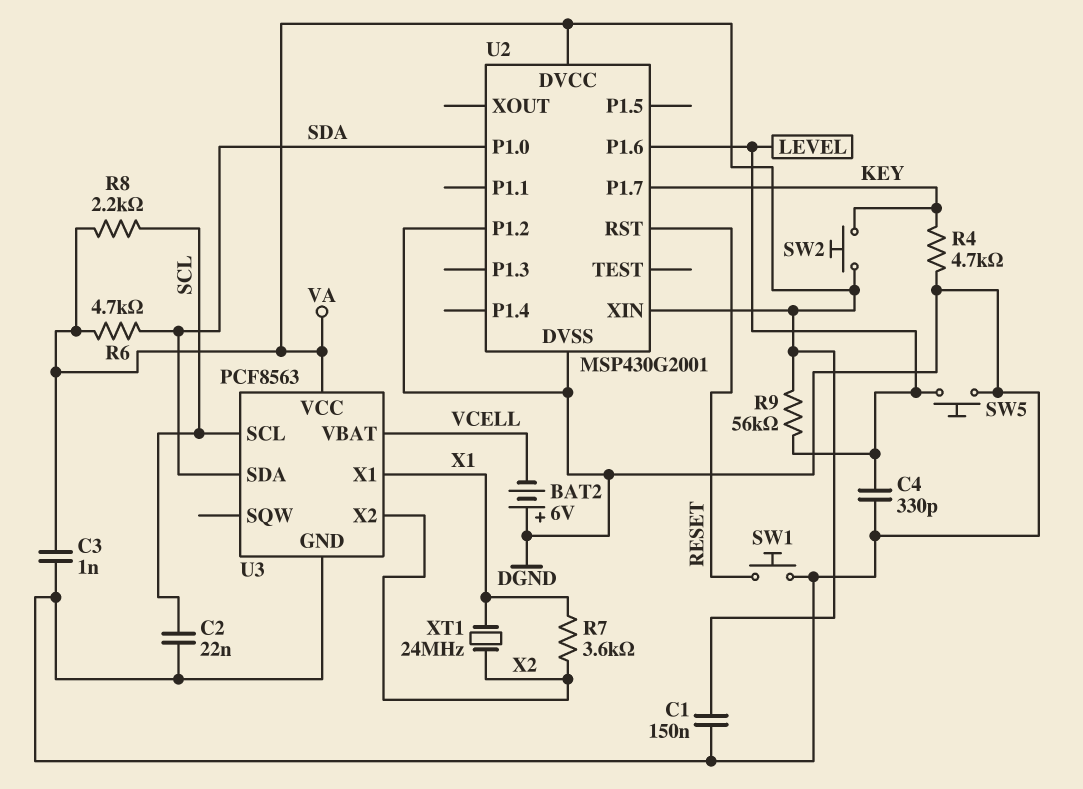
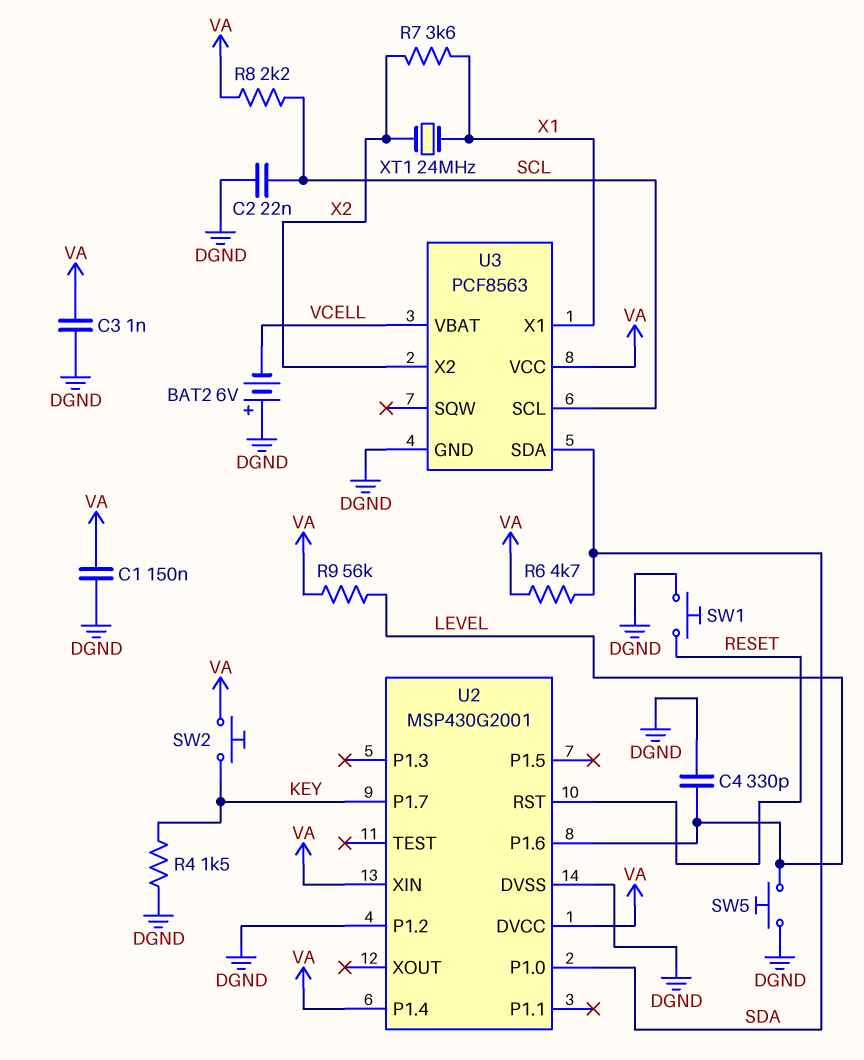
R4: 4.7k (DGND, KEY) -> 1.5k (DGND, KEY)
U2 pin P1.4: none -> VA

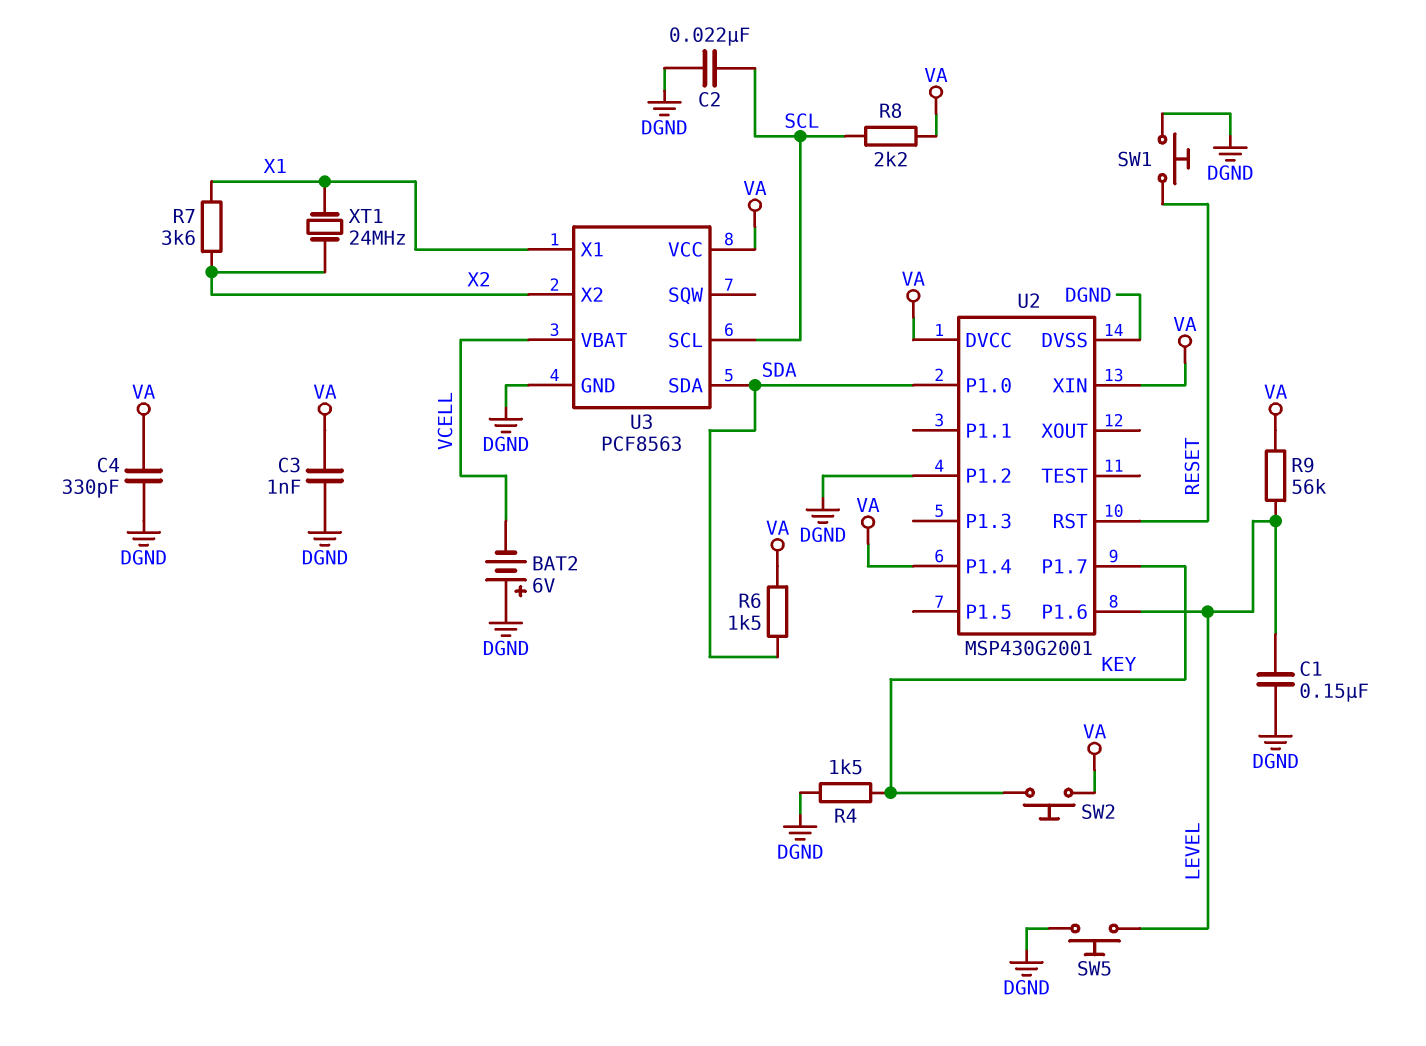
C1: 150nF (DGND, VA) -> 150nF (DGND, LEVEL)
C4: 330pF (DGND, LEVEL) -> 330pF (DGND, VA)
R6: 4.7k (SDA, VA) -> 1.5k (SDA, VA)

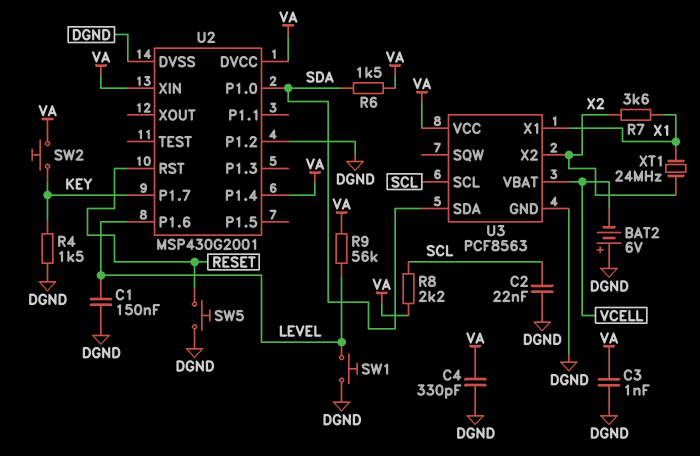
SW1: button (DGND, RESET) -> button (DGND, LEVEL)
SW5: button (DGND, LEVEL) -> button (DGND, RESET)

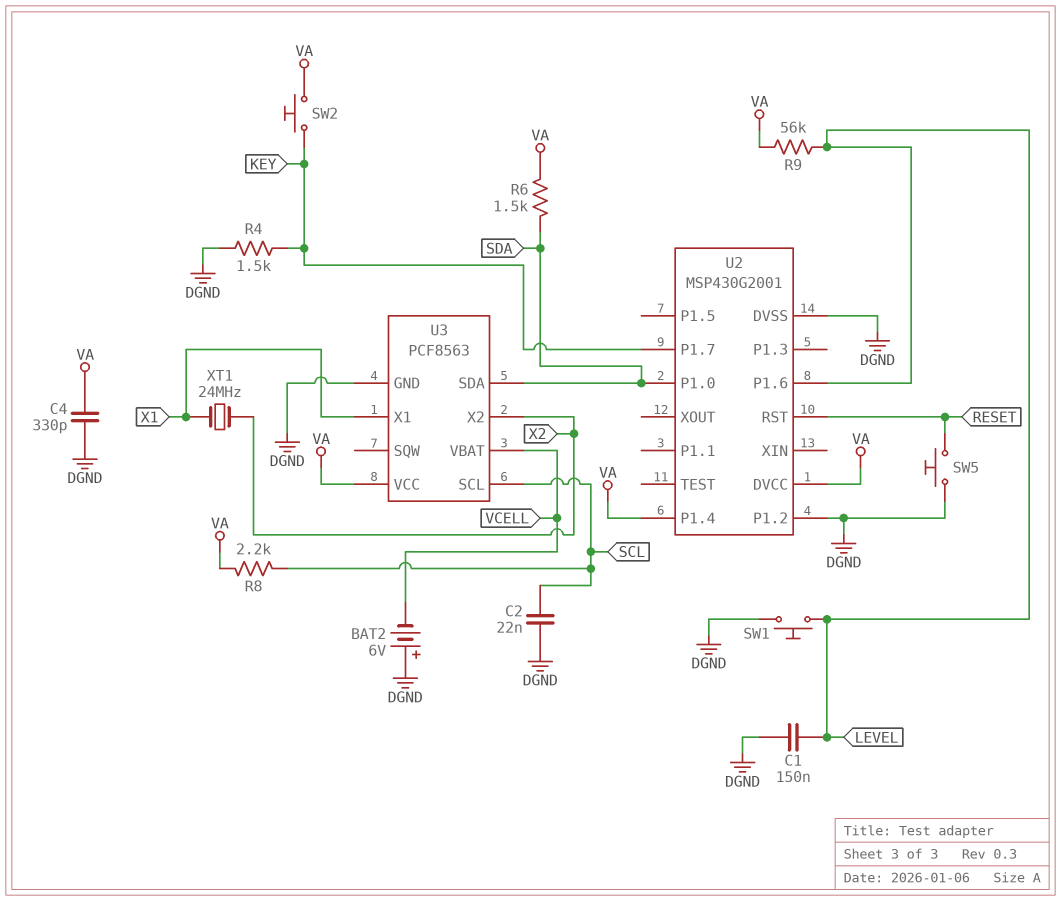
C3: 1nF (DGND, VA) -> none
R7: 3.6k (X1, X2) -> none
U2 pin XIN: VA -> none

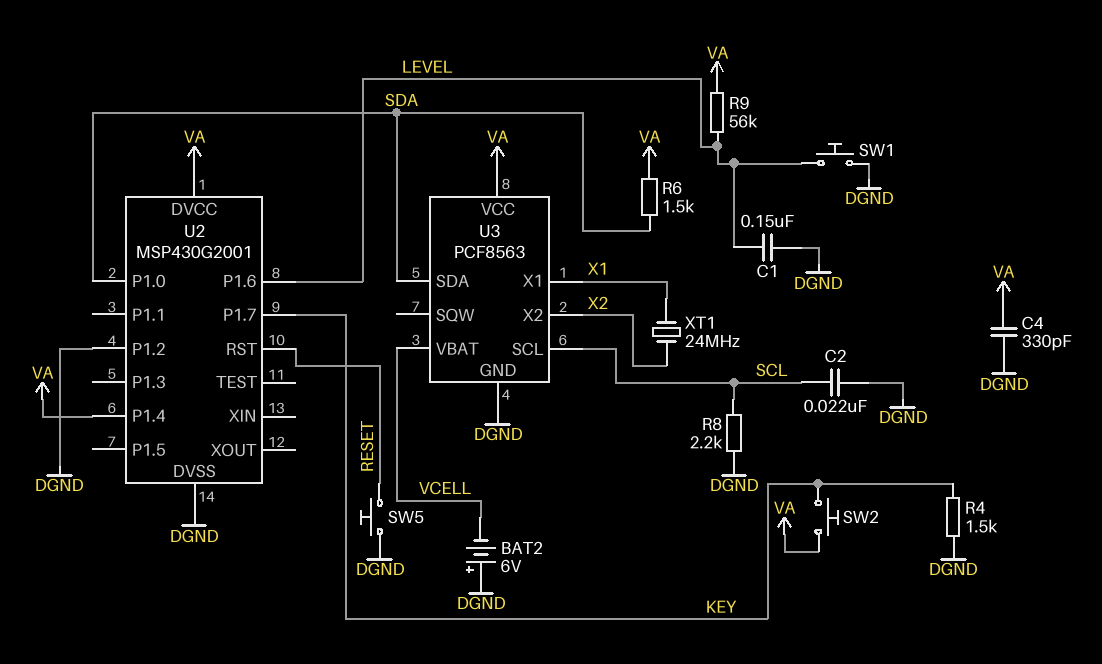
R8: 2.2k (SCL, VA) -> 2.2k (DGND, SCL)

